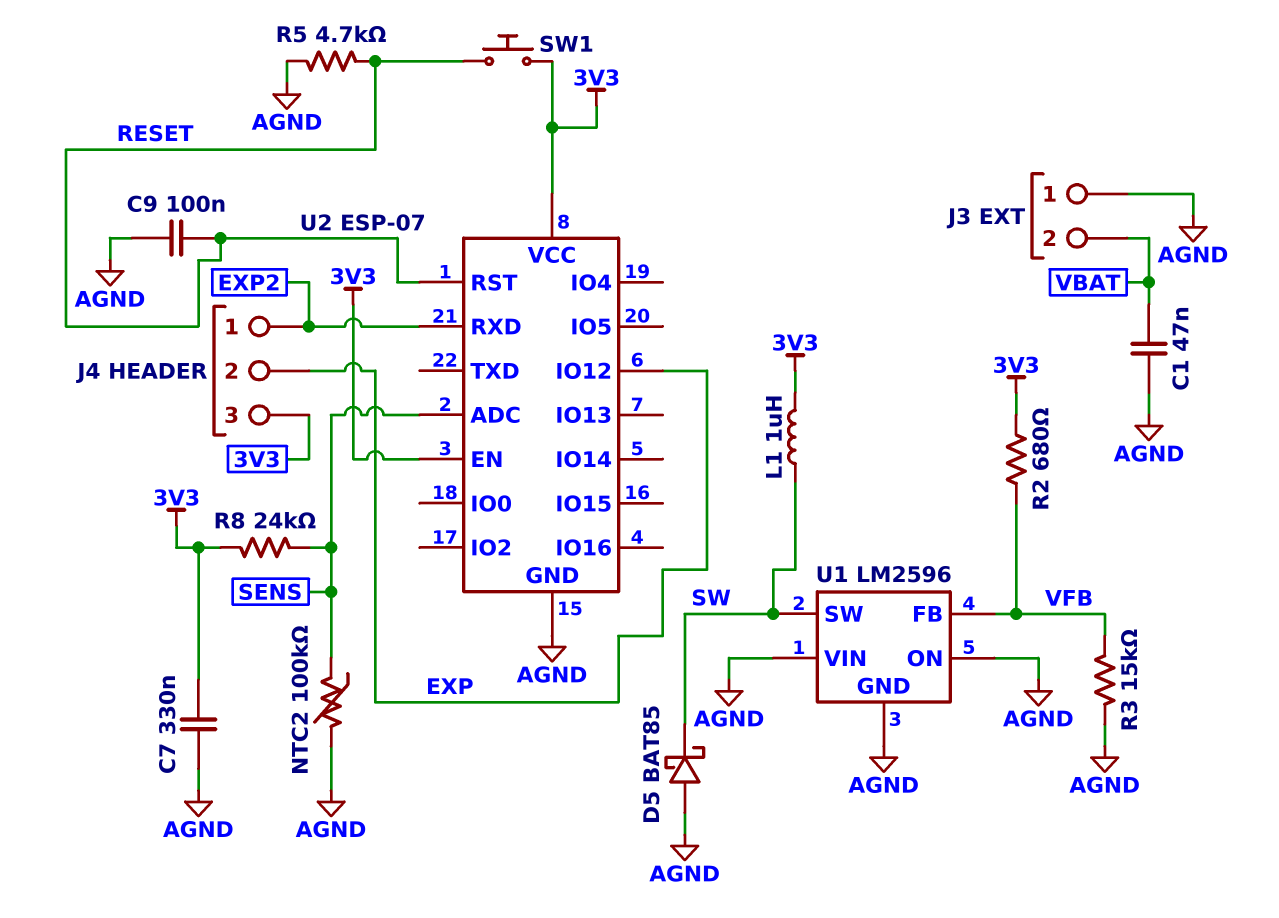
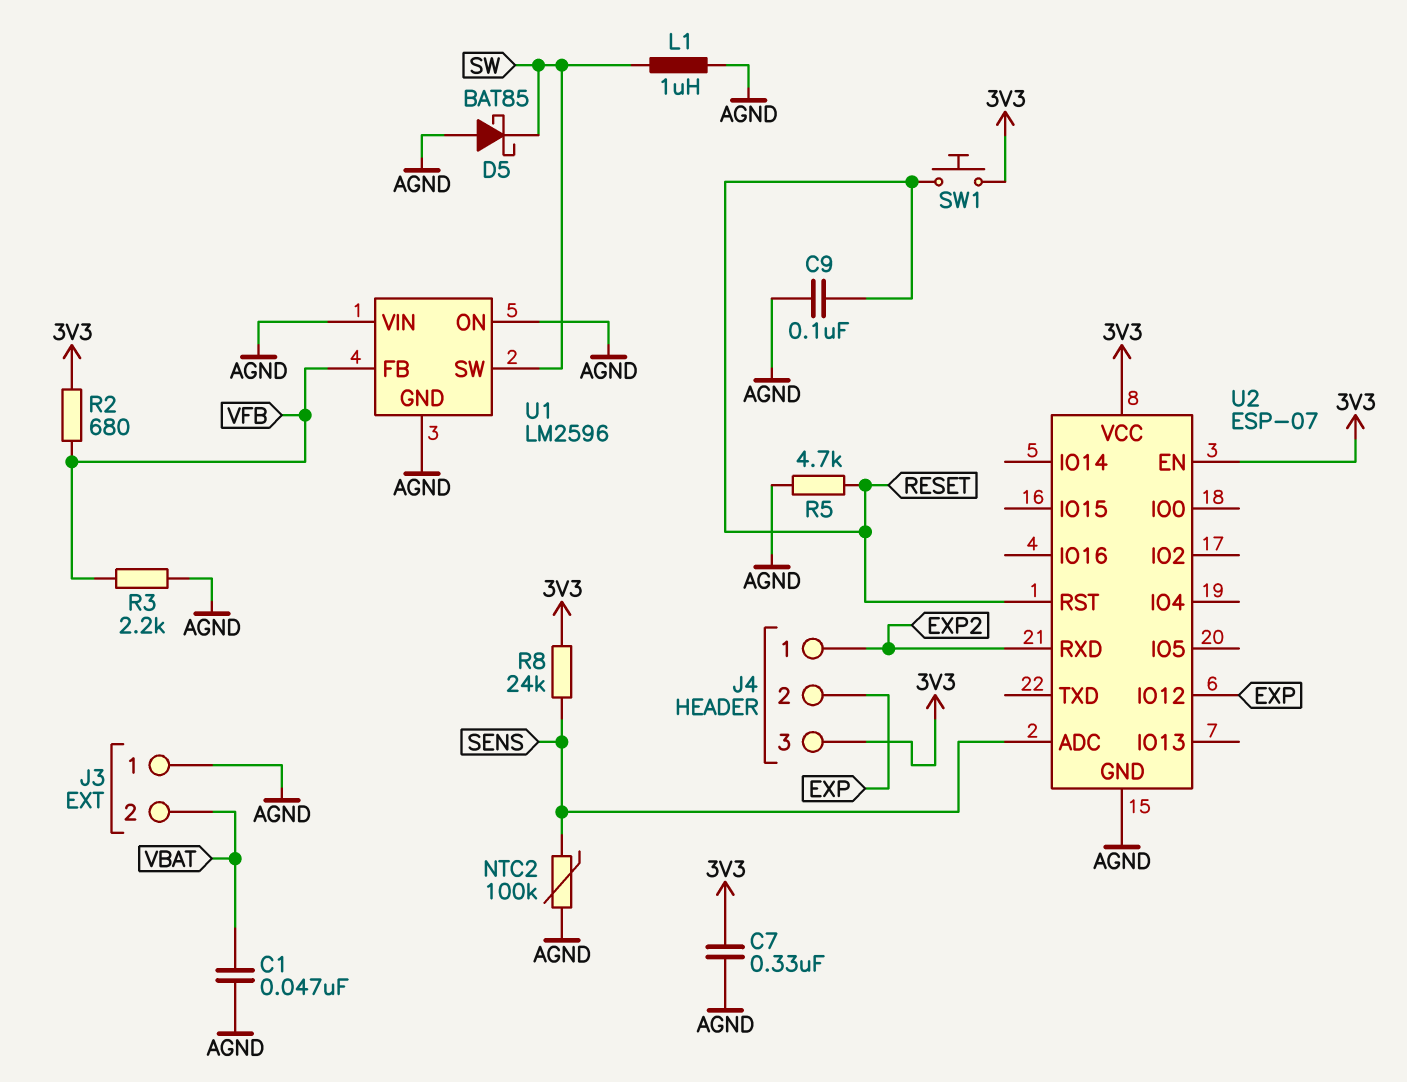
L1: 1uH (3V3, SW) -> 1uH (AGND, SW)
R3: 15k (AGND, VFB) -> 2.2k (AGND, VFB)

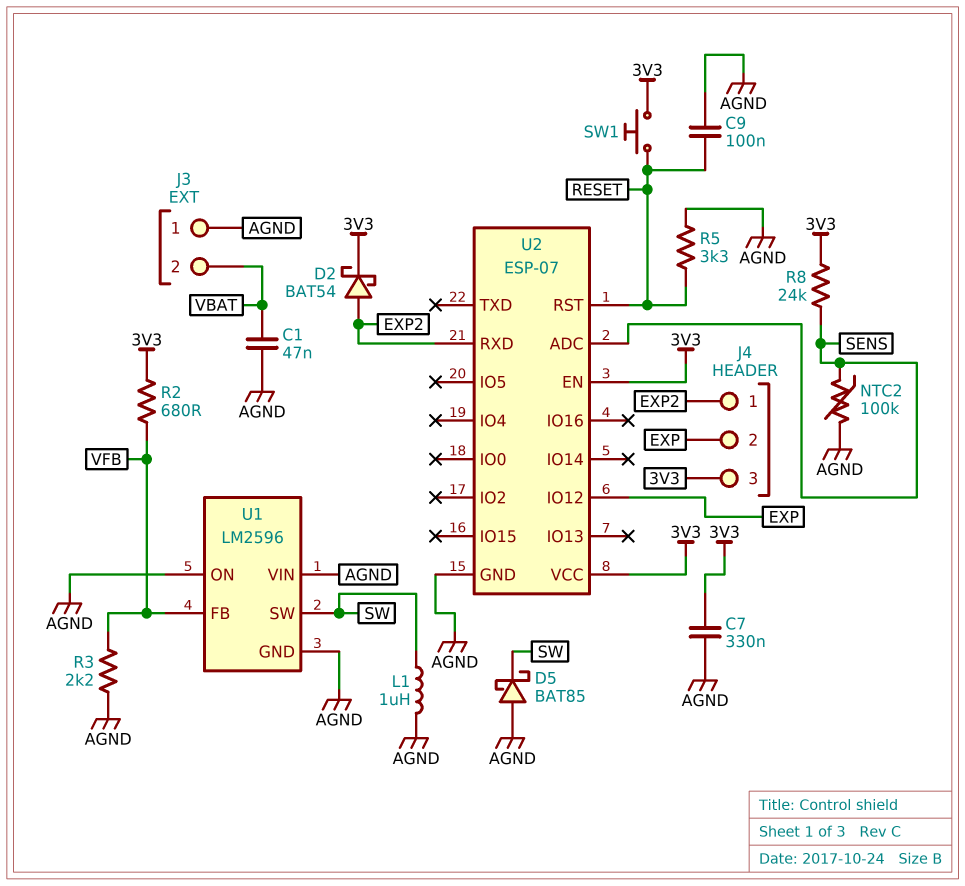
D2: none -> schottky BAT54 (A EXP2, K 3V3)
R5: 4.7k (AGND, RESET) -> 3.3k (AGND, RESET)

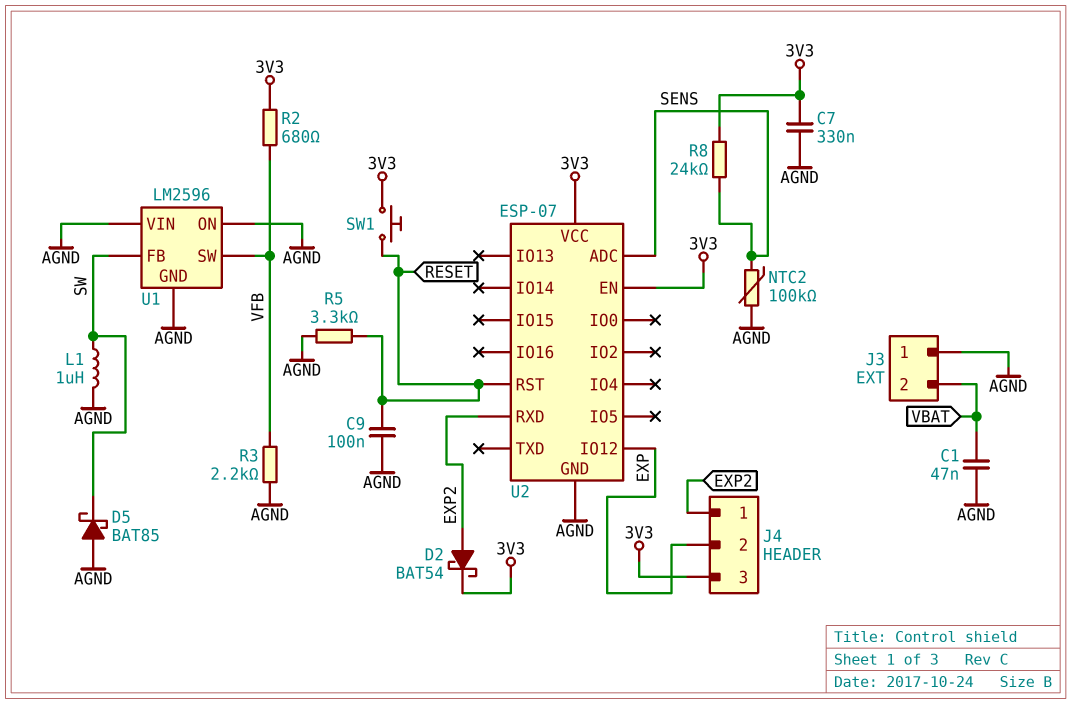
U1 pin FB: VFB -> SW
U1 pin SW: SW -> VFB

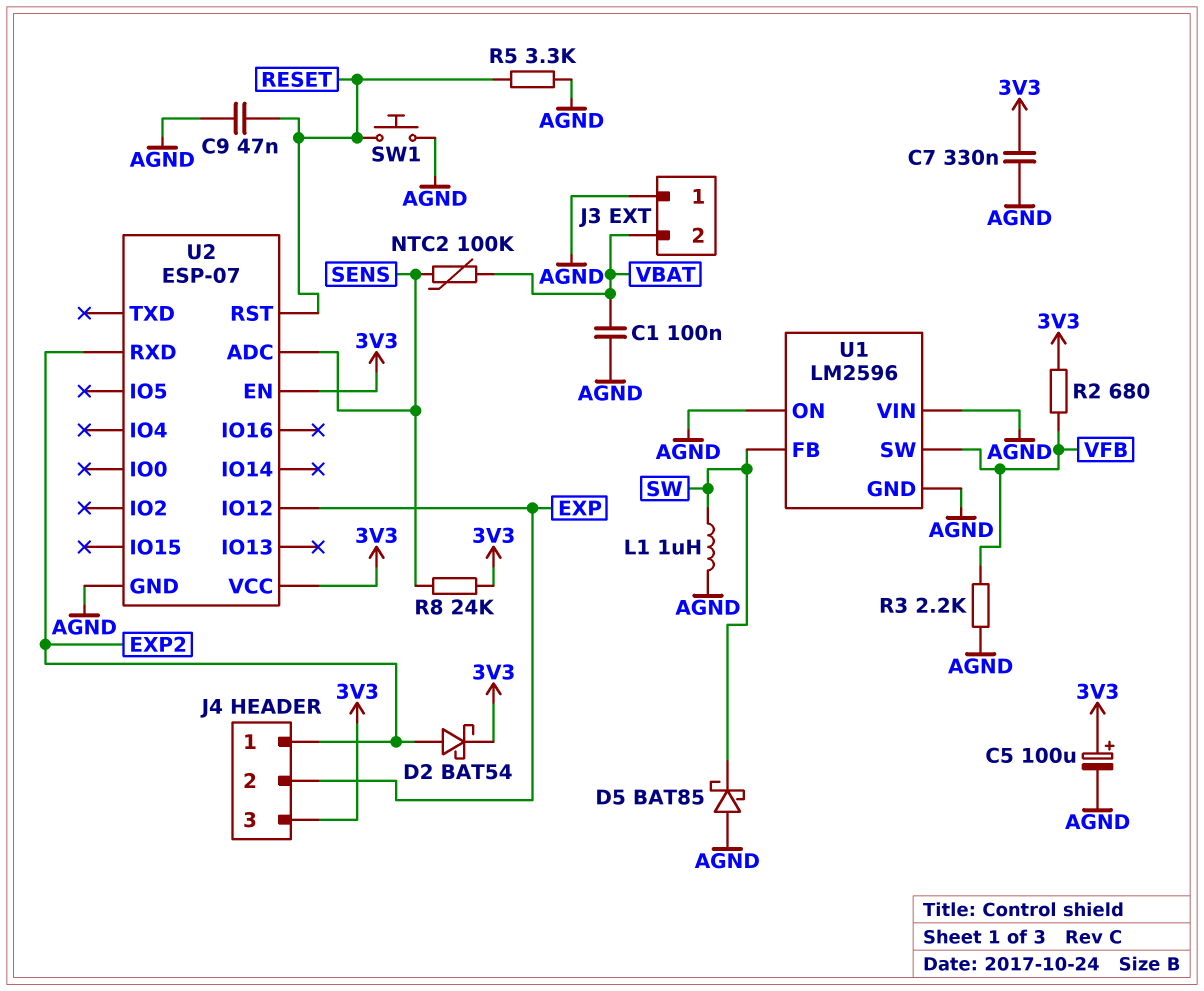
C1: 47nF (AGND, VBAT) -> 100nF (AGND, VBAT)
C5: none -> 100uF (plus 3V3, minus AGND)
C9: 100nF (AGND, RESET) -> 47nF (AGND, RESET)
NTC2: 100k (AGND, SENS) -> 100k (SENS, VBAT)
SW1: button (3V3, RESET) -> button (AGND, RESET)

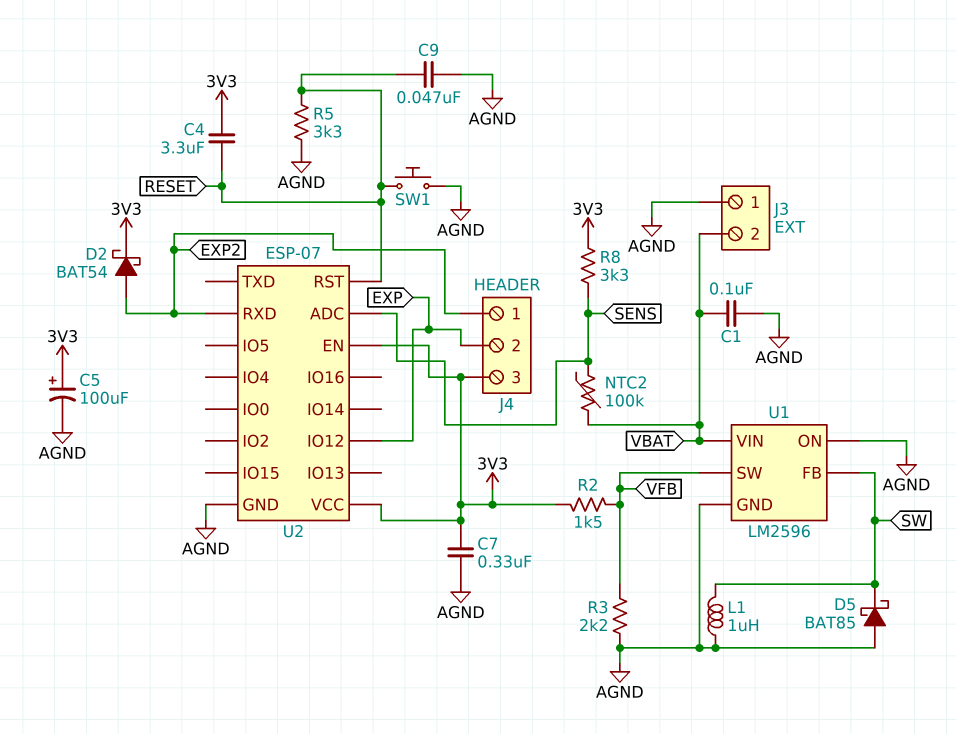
C4: none -> 3.3uF (3V3, RESET)
R2: 680 (3V3, VFB) -> 1.5k (3V3, VFB)
R8: 24k (3V3, SENS) -> 3.3k (3V3, SENS)
U1 pin VIN: AGND -> VBAT

